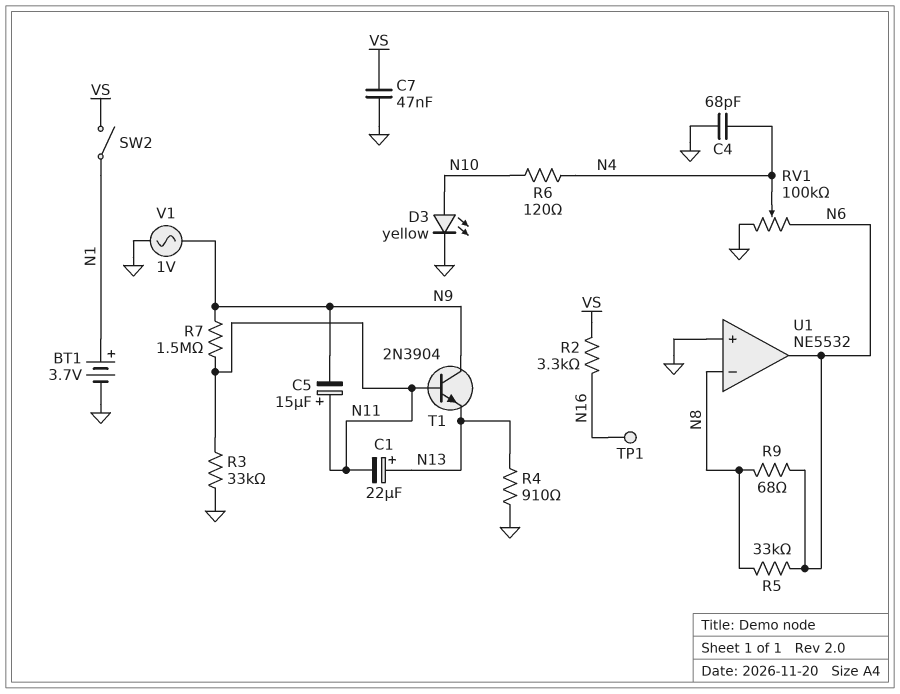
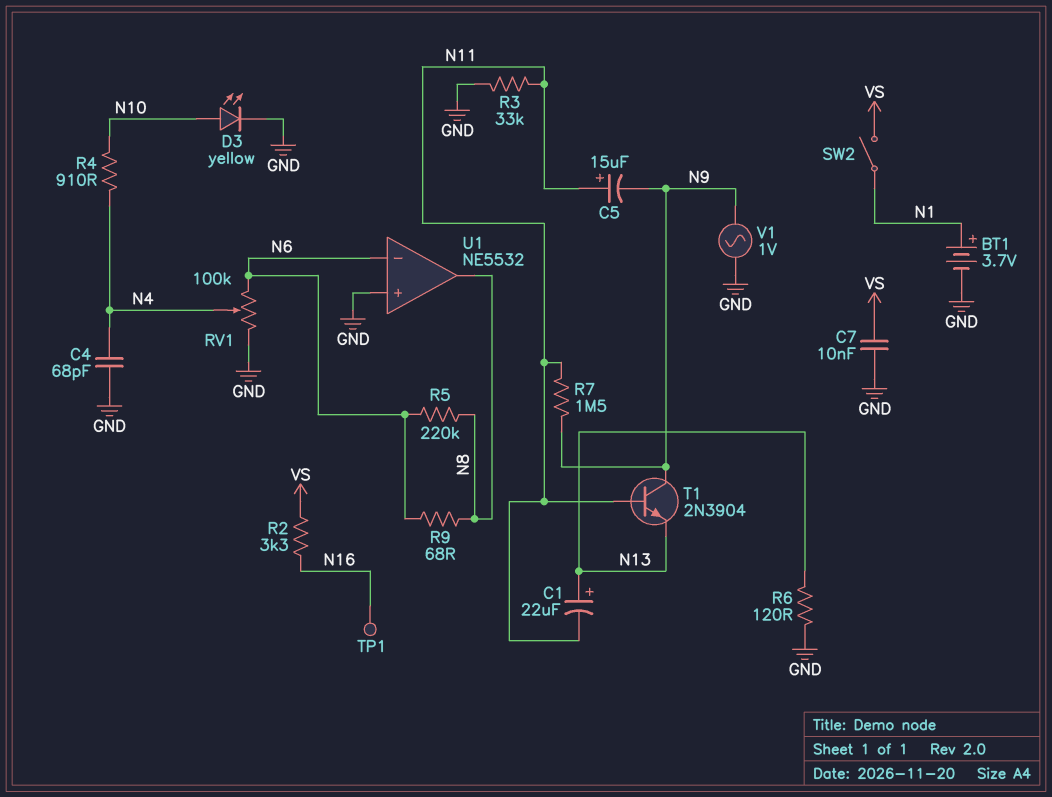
C7: 47nF (GND, VS) -> 10nF (GND, VS)
R4: 910 (GND, N13) -> 910 (N4, N10)
R5: 33k (N6, N8) -> 220k (N6, N8)
R6: 120 (N4, N10) -> 120 (GND, N13)
U1 pin in-: N8 -> N6
U1 pin out: N6 -> N8

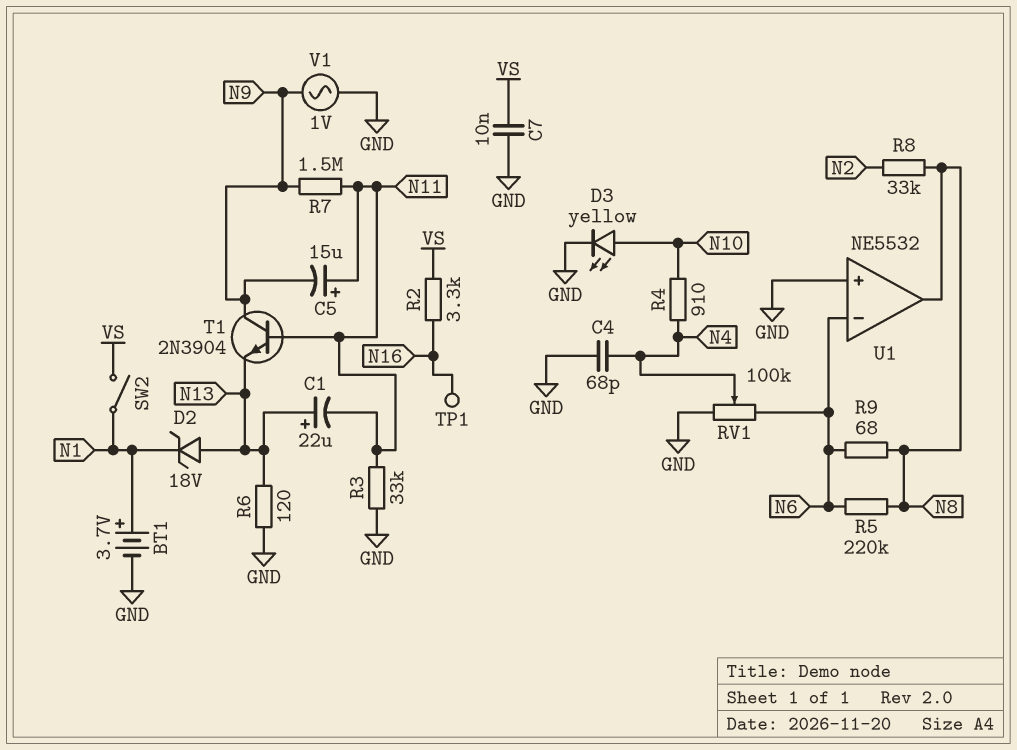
D2: none -> zener 18V (A N13, K N1)
R8: none -> 33k (N2, N8)

